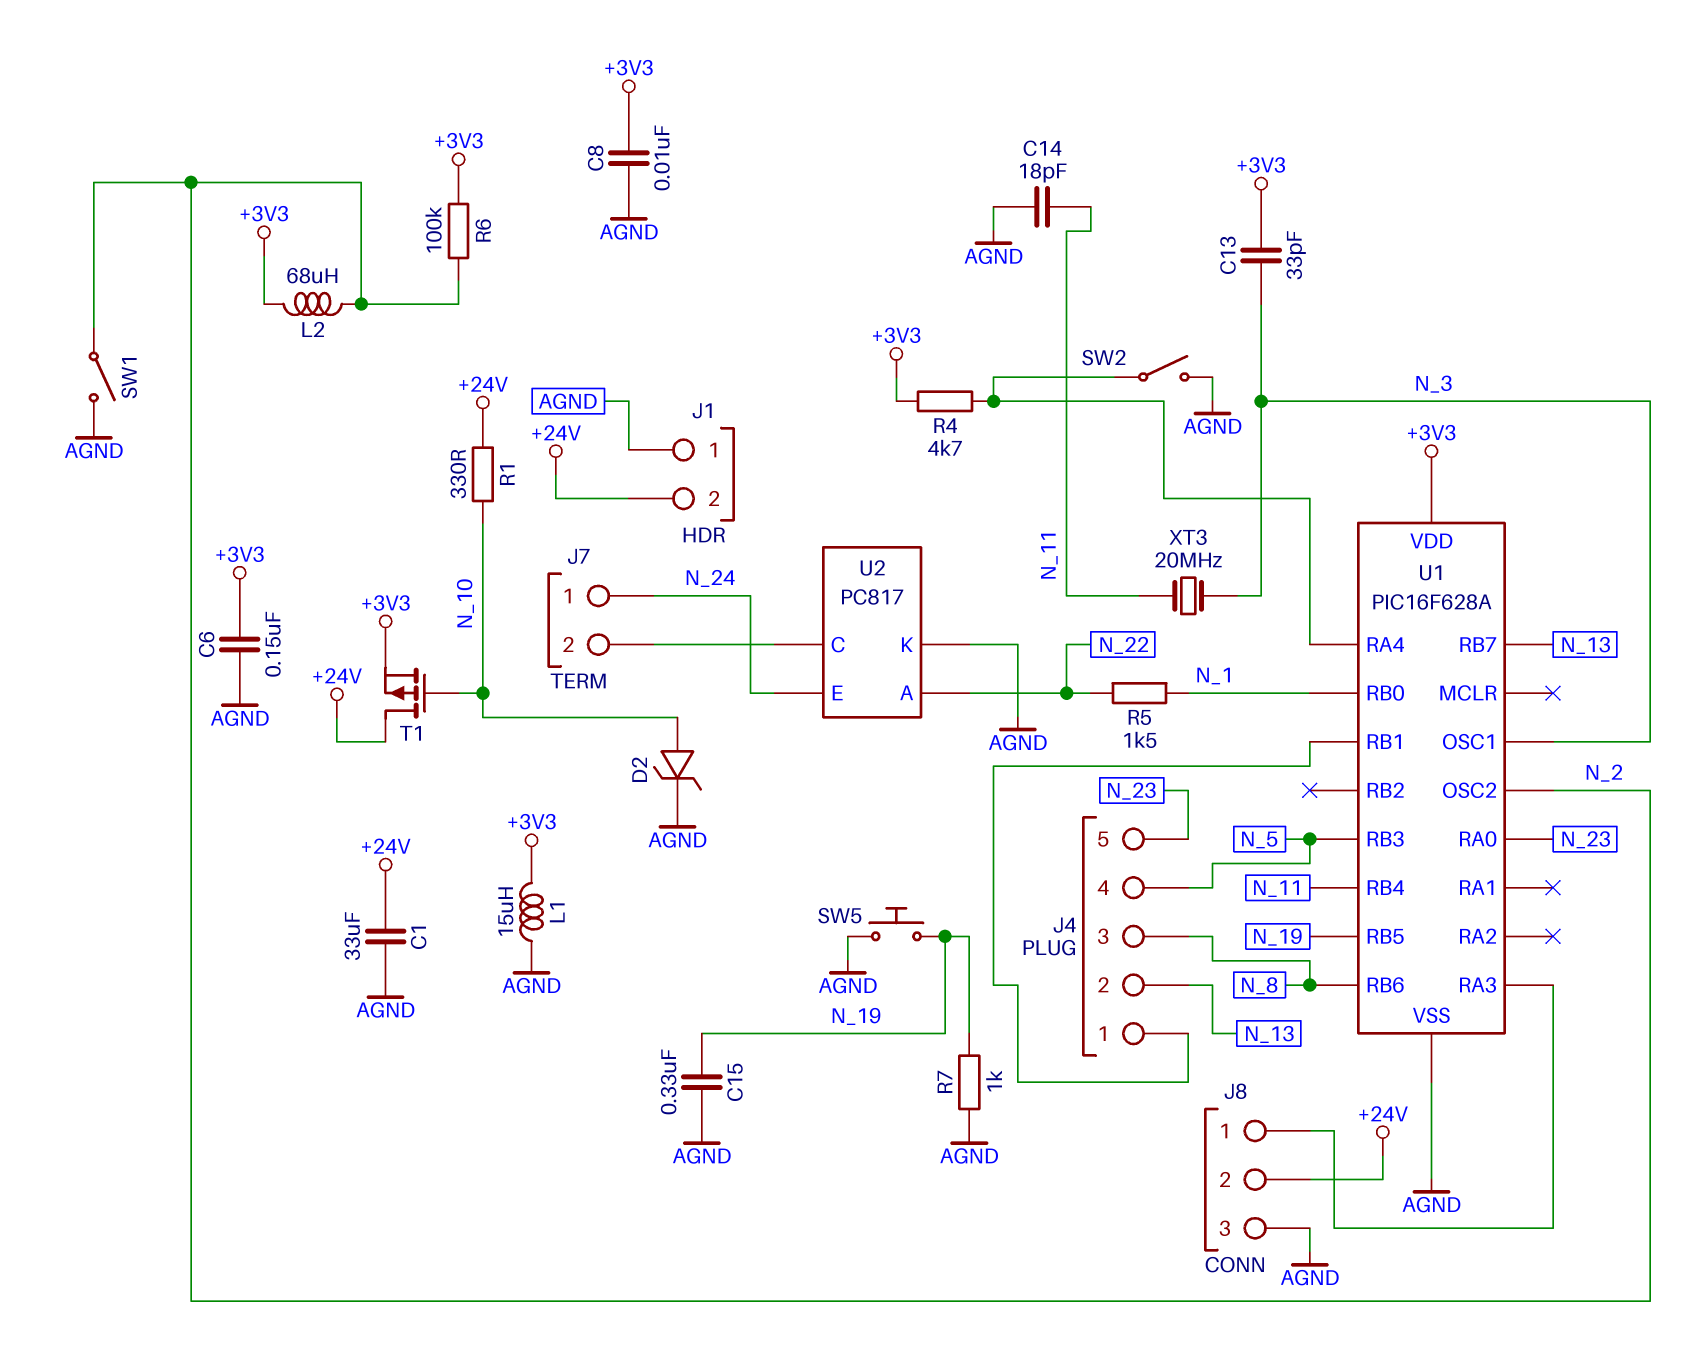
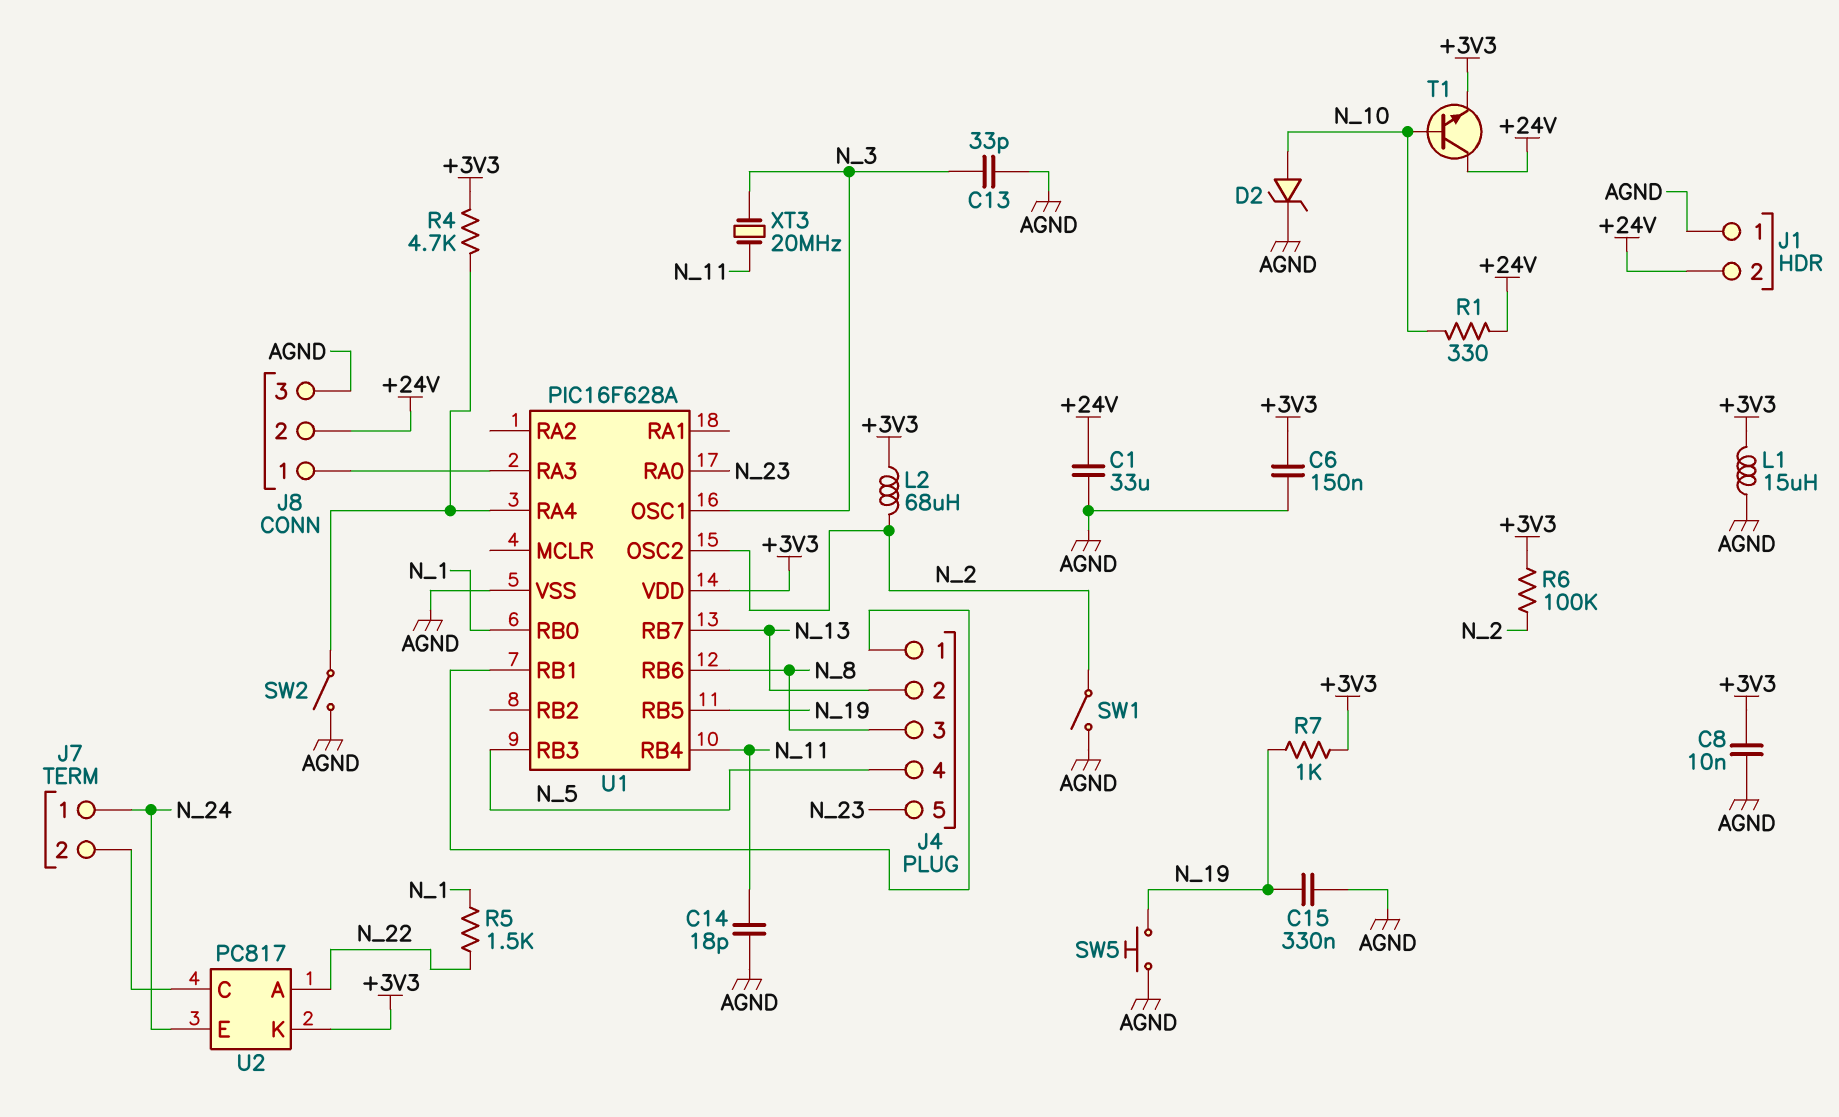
C13: 33pF (+3V3, N_3) -> 33pF (AGND, N_3)
R7: 1k (AGND, N_19) -> 1k (+3V3, N_19)
T1: PMOS (G N_10, D +24V, S +3V3) -> NPN (B N_10, C +24V, E +3V3)
U2 pin K: AGND -> +3V3

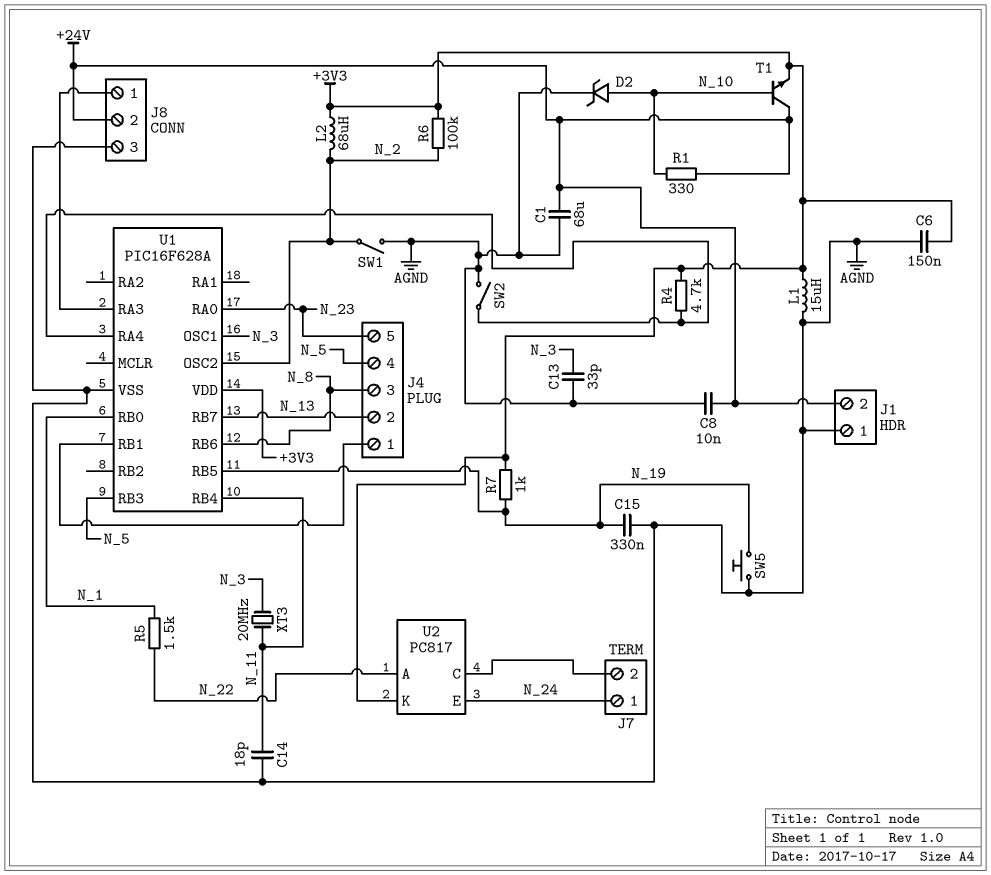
C1: 33uF (+24V, AGND) -> 68uF (+24V, AGND)
C8: 10nF (+3V3, AGND) -> 10nF (+24V, AGND)

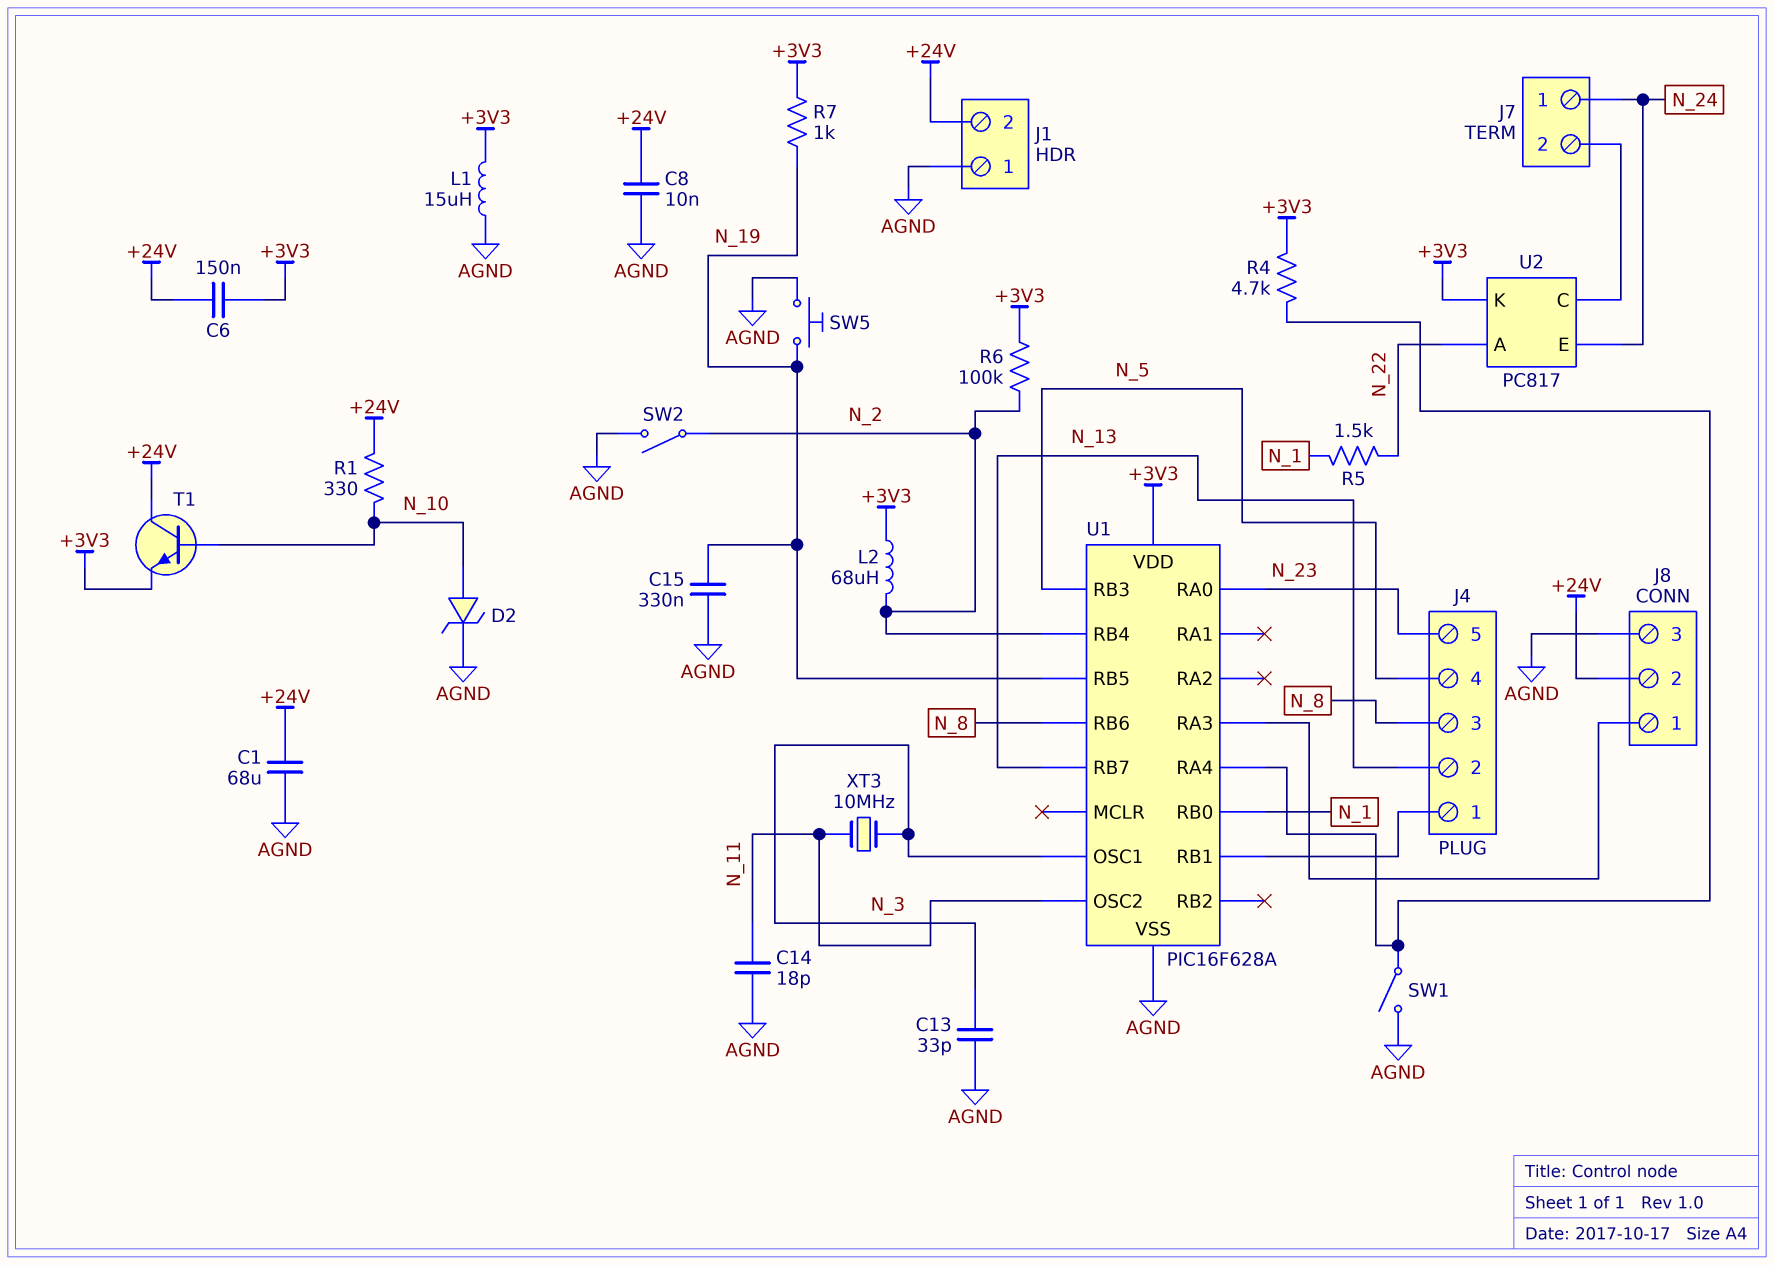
C6: 150nF (+3V3, AGND) -> 150nF (+3V3, +24V)
SW1: switch (AGND, N_2) -> switch (AGND, U1/RA4)
SW2: switch (AGND, U1/RA4) -> switch (AGND, N_2)
U1 pin OSC2: N_2 -> N_11
U1 pin RB4: N_11 -> N_2
XT3: 20MHz (N_3, N_11) -> 10MHz (N_3, N_11)

